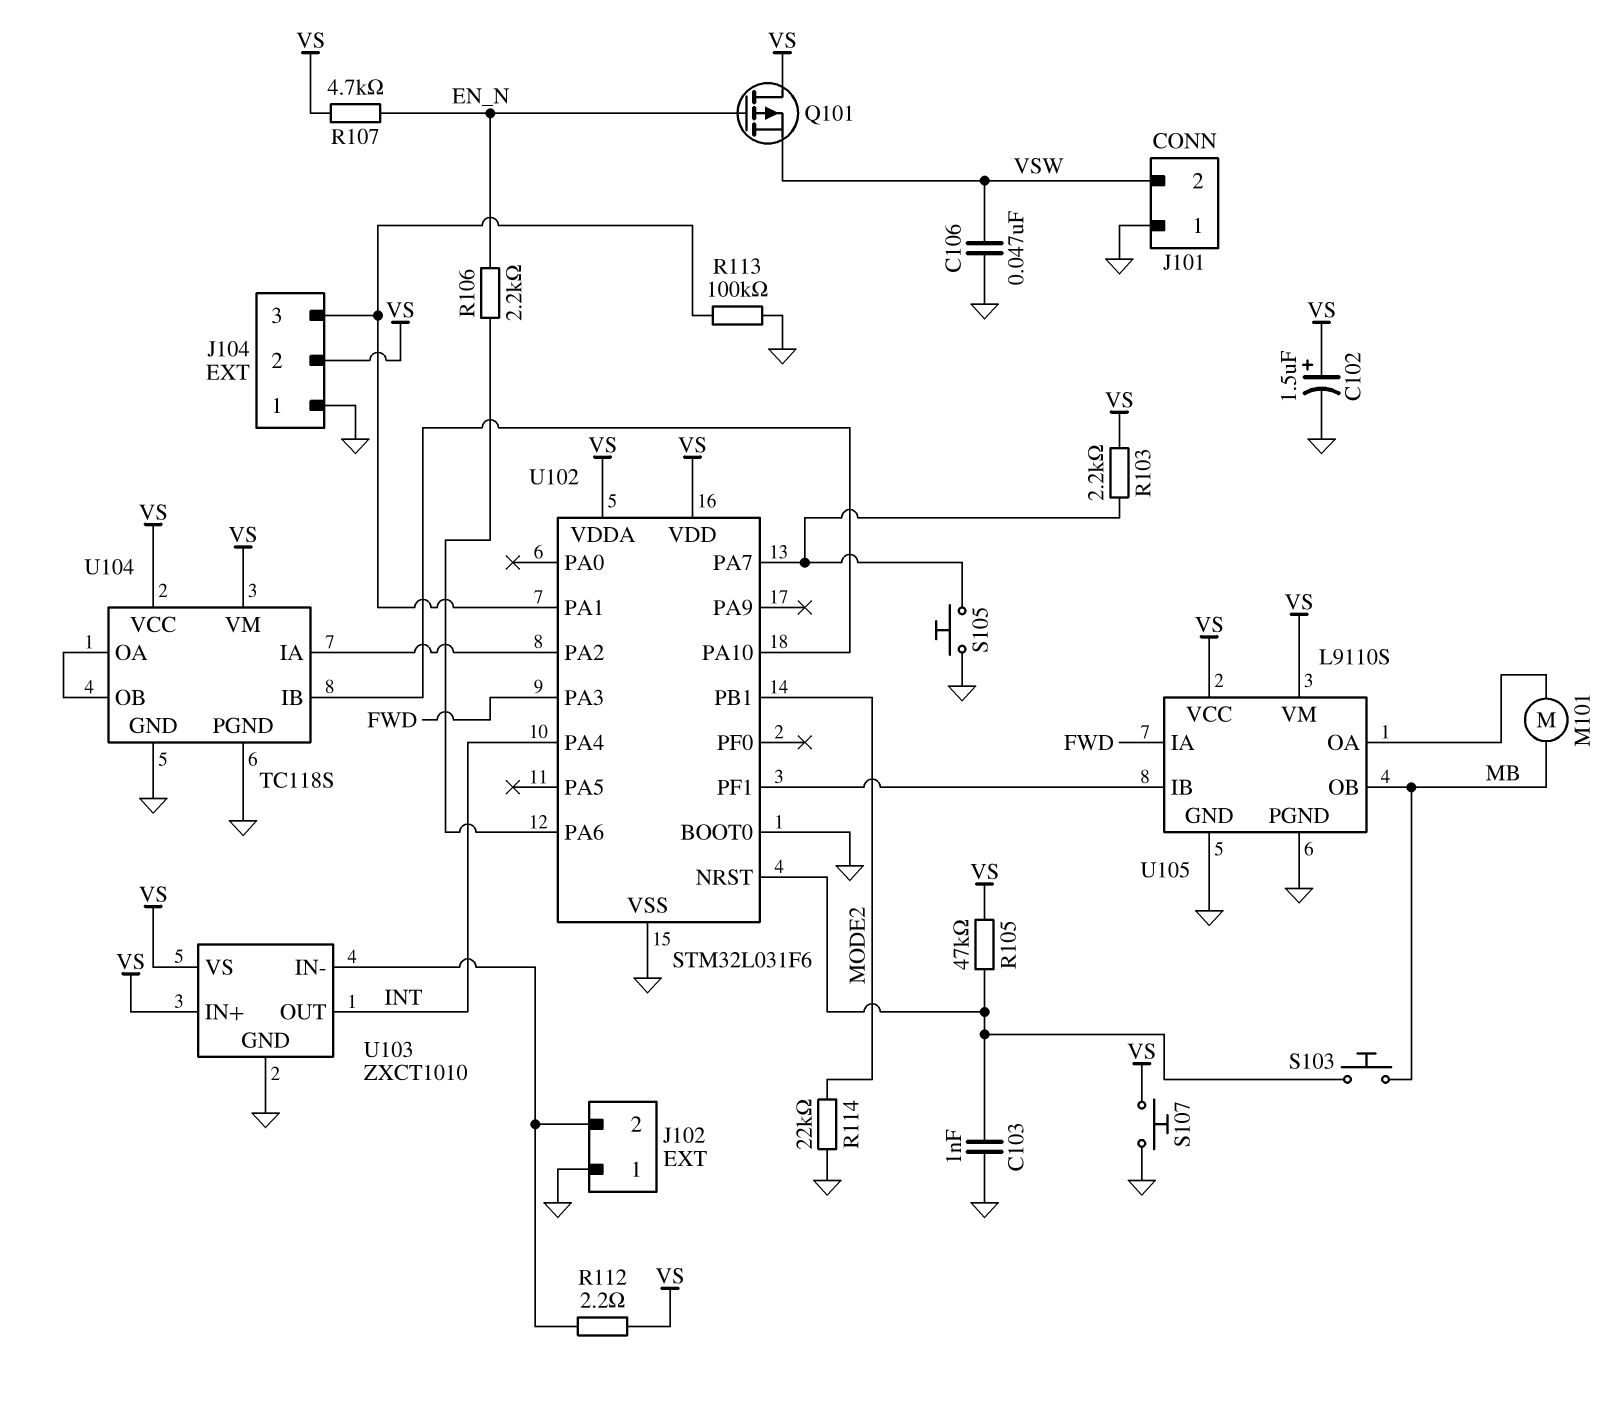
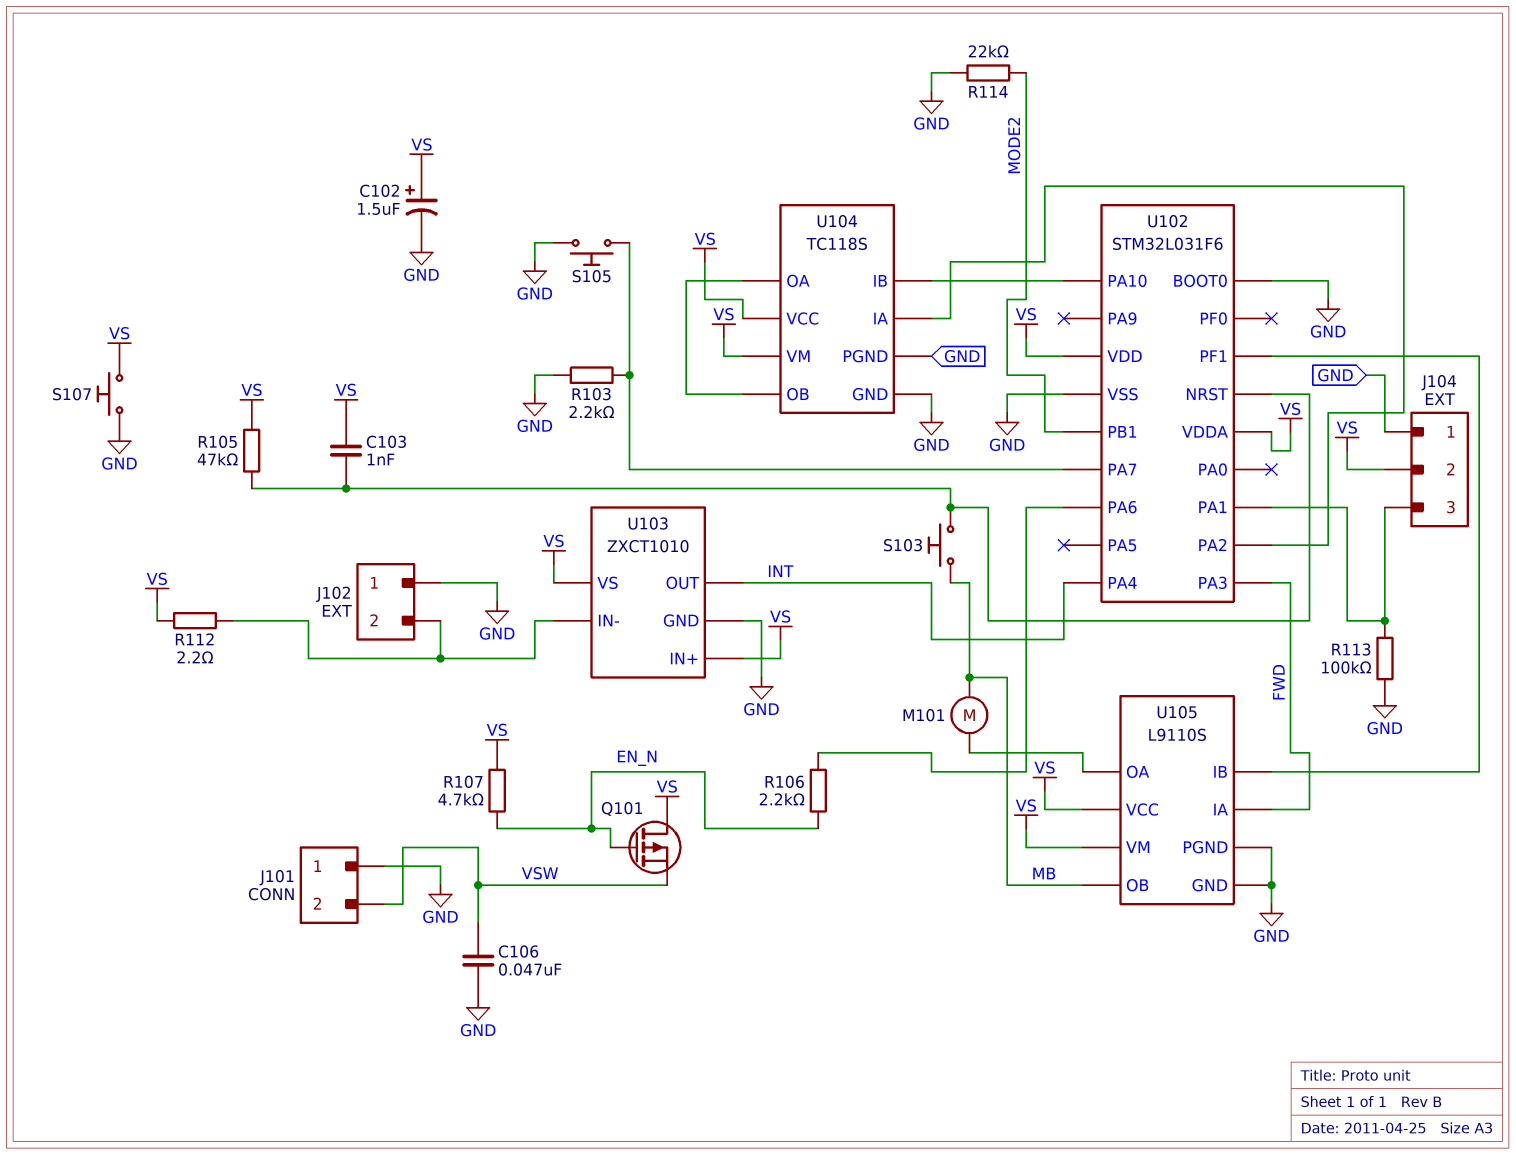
C103: 1nF (GND, U102/NRST) -> 1nF (U102/NRST, VS)
R103: 2.2k (U102/PA7, VS) -> 2.2k (GND, U102/PA7)

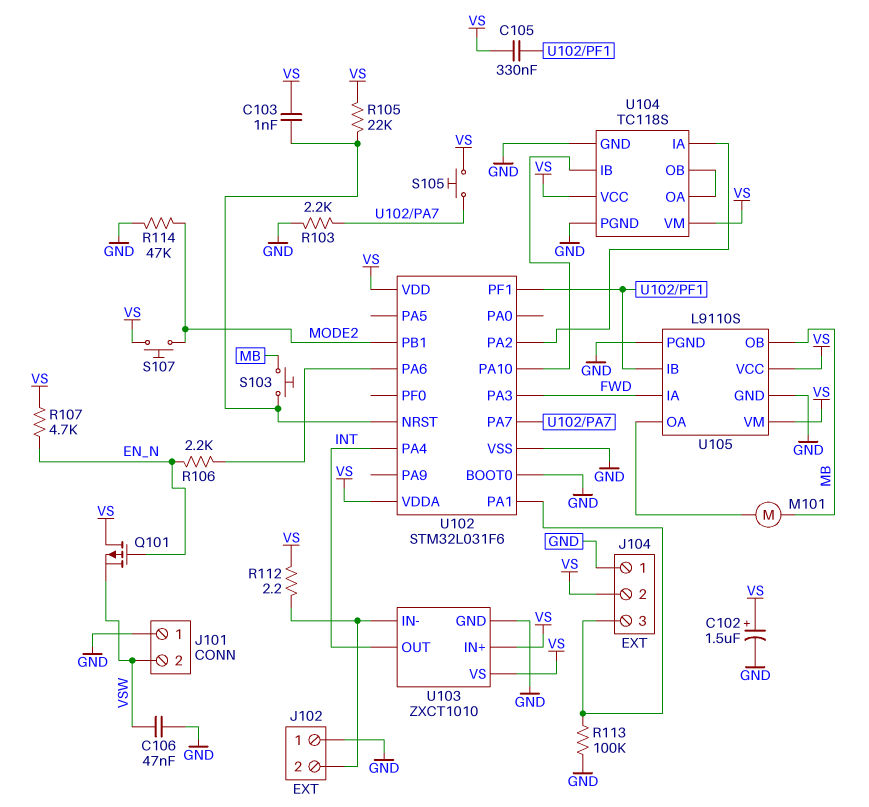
C105: none -> 330nF (U102/PF1, VS)
R105: 47k (U102/NRST, VS) -> 22k (U102/NRST, VS)
R114: 22k (GND, MODE2) -> 47k (GND, MODE2)
S105: button (GND, U102/PA7) -> button (U102/PA7, VS)
S107: button (GND, VS) -> button (MODE2, VS)

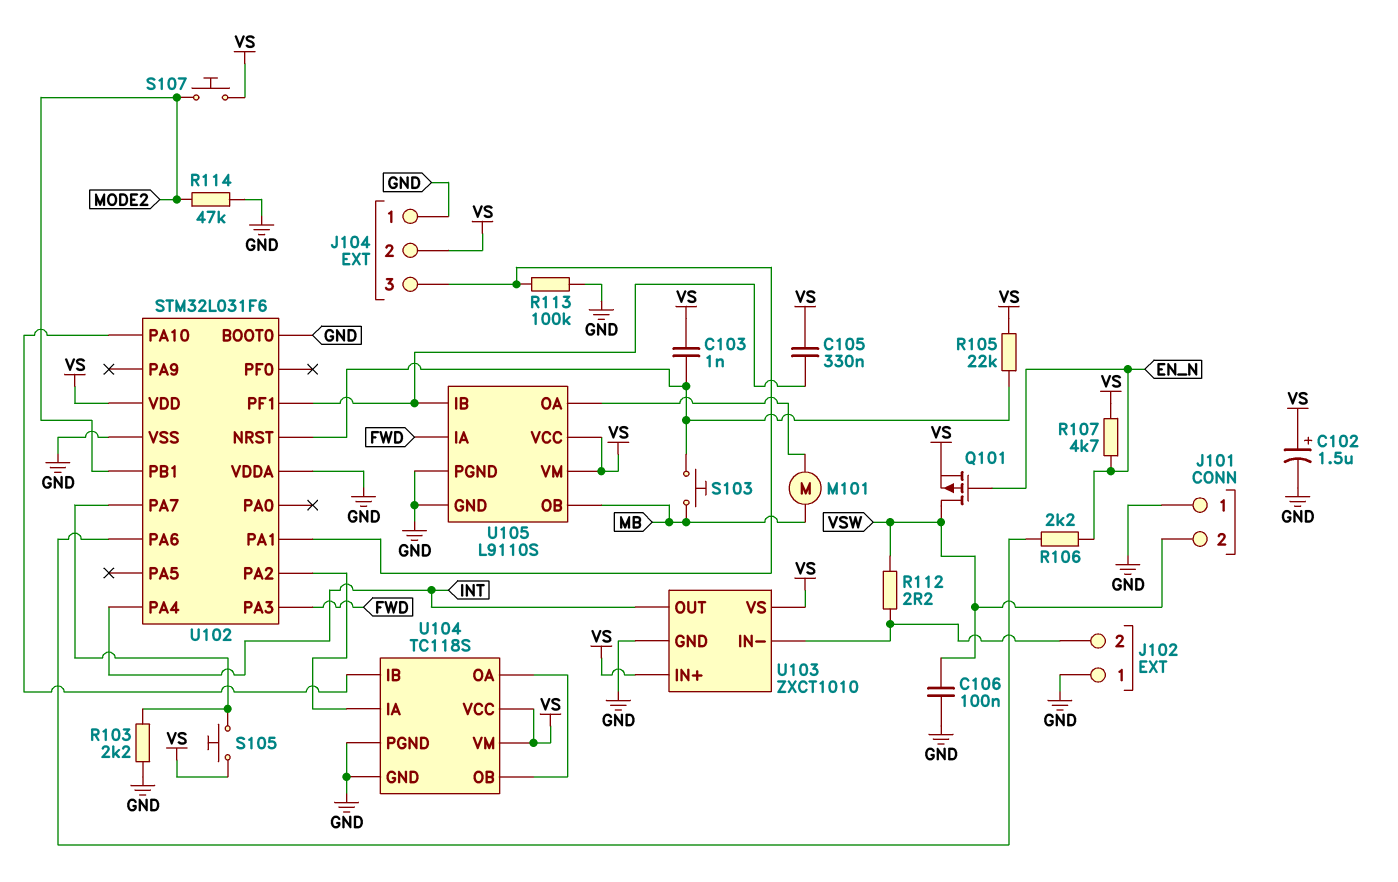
C106: 47nF (GND, VSW) -> 100nF (GND, VSW)
Q101: PMOS (G EN_N, D VS, S VSW) -> PMOS (G EN_N, D VSW, S VS)
R112: 2.2 (J102/2, VS) -> 2.2 (J102/2, VSW)
U102 pin VDDA: VS -> GND

